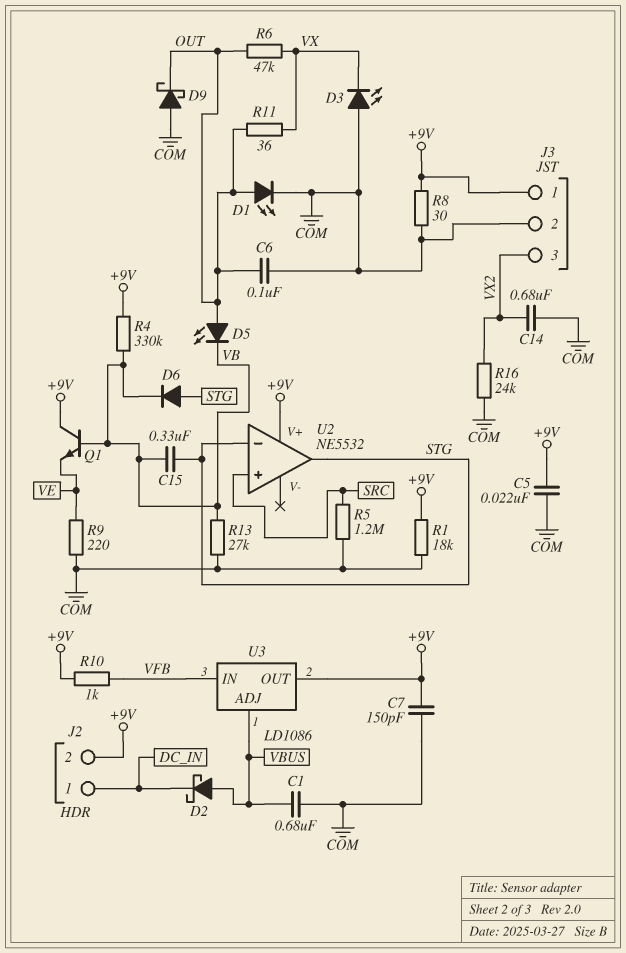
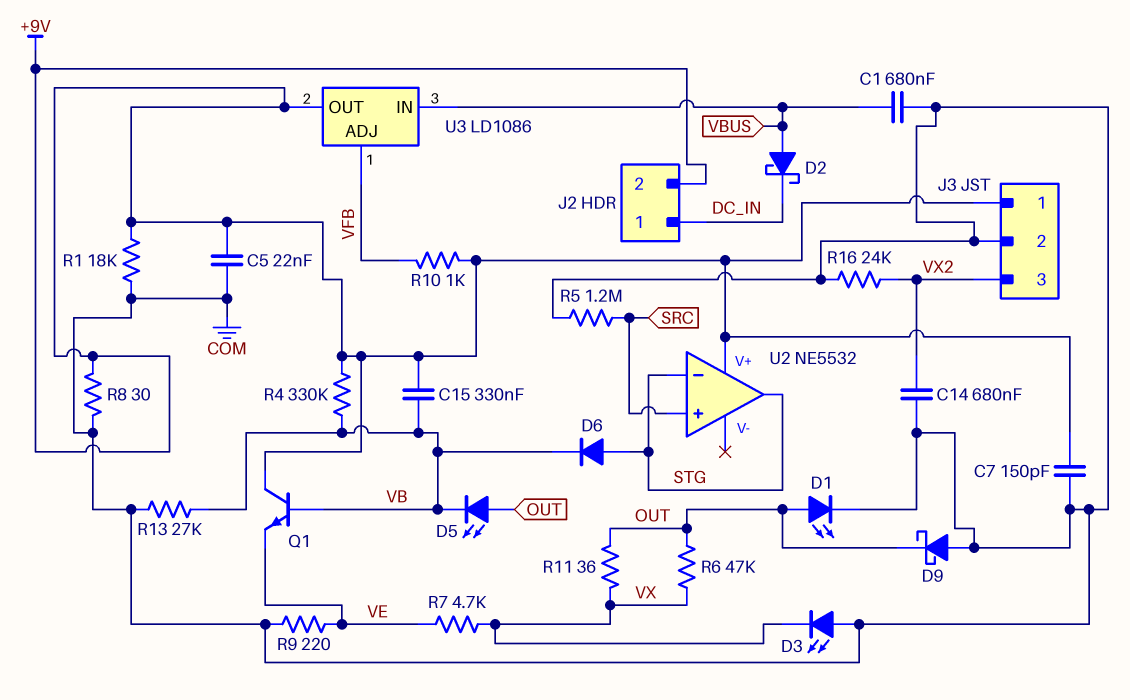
C6: 100nF (COM, OUT) -> none
C15: 330nF (STG, VB) -> 330nF (+9V, VB)
R7: none -> 4.7k (VE, VX)
U3 pin ADJ: VBUS -> VFB
U3 pin IN: VFB -> VBUS

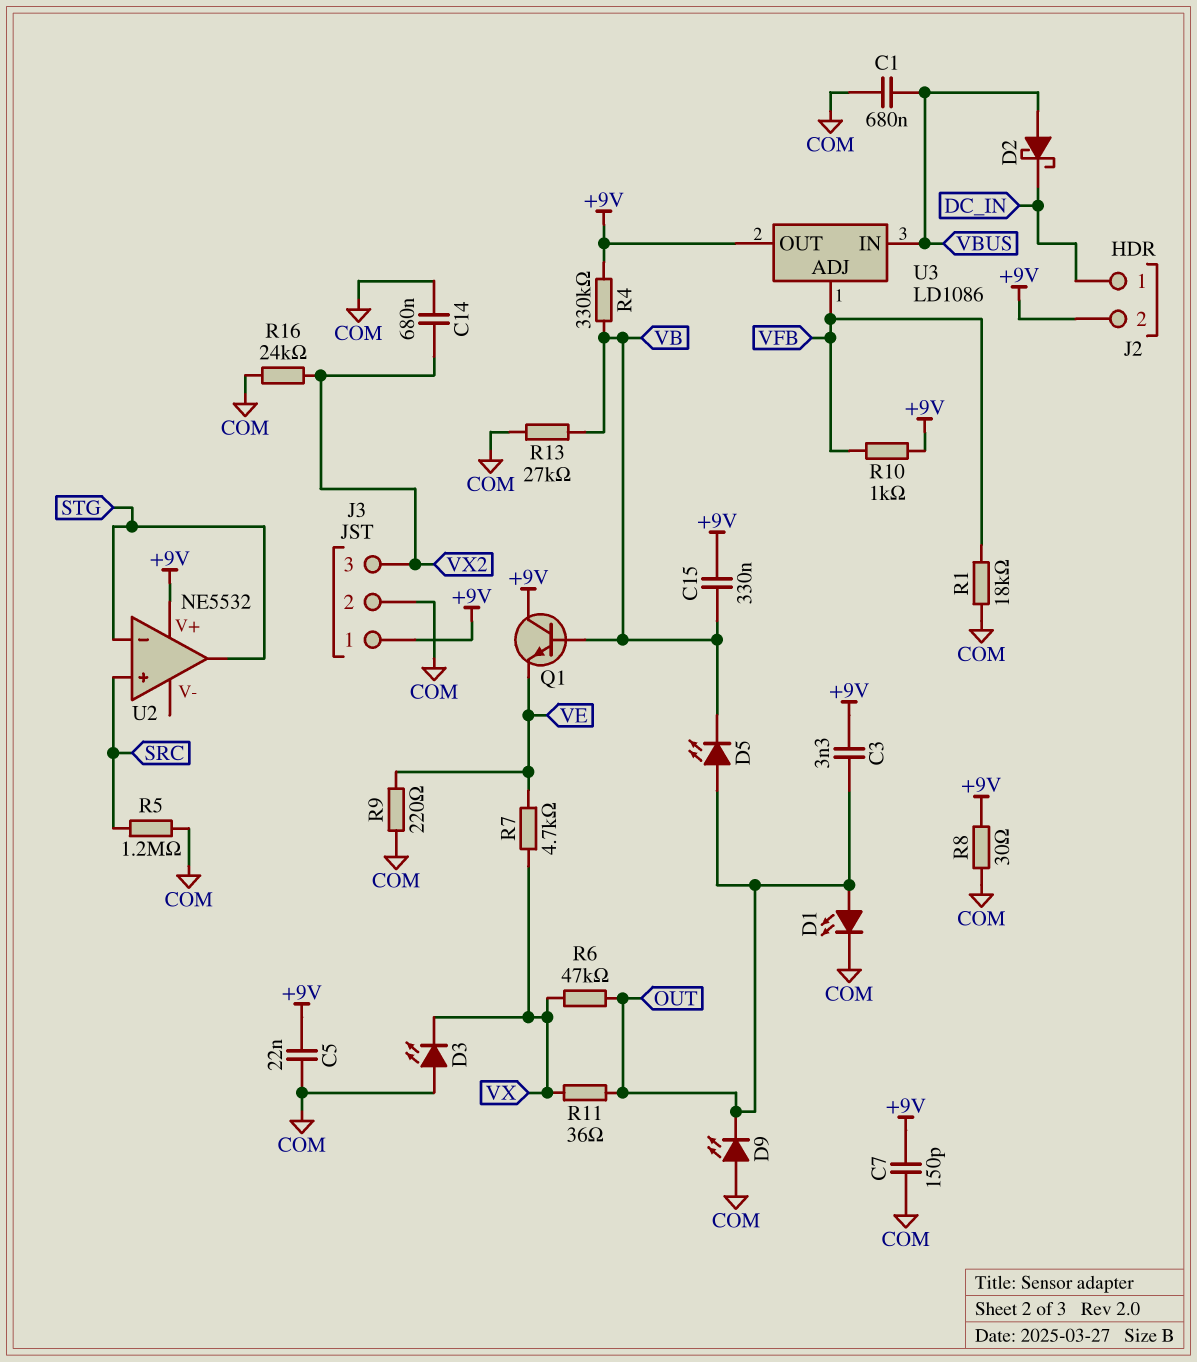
C3: none -> 3.3nF (+9V, OUT)
D6: diode (A STG, K VB) -> none
D9: schottky (A COM, K OUT) -> LED (A COM, K OUT)
R1: 18k (+9V, COM) -> 18k (COM, VFB)

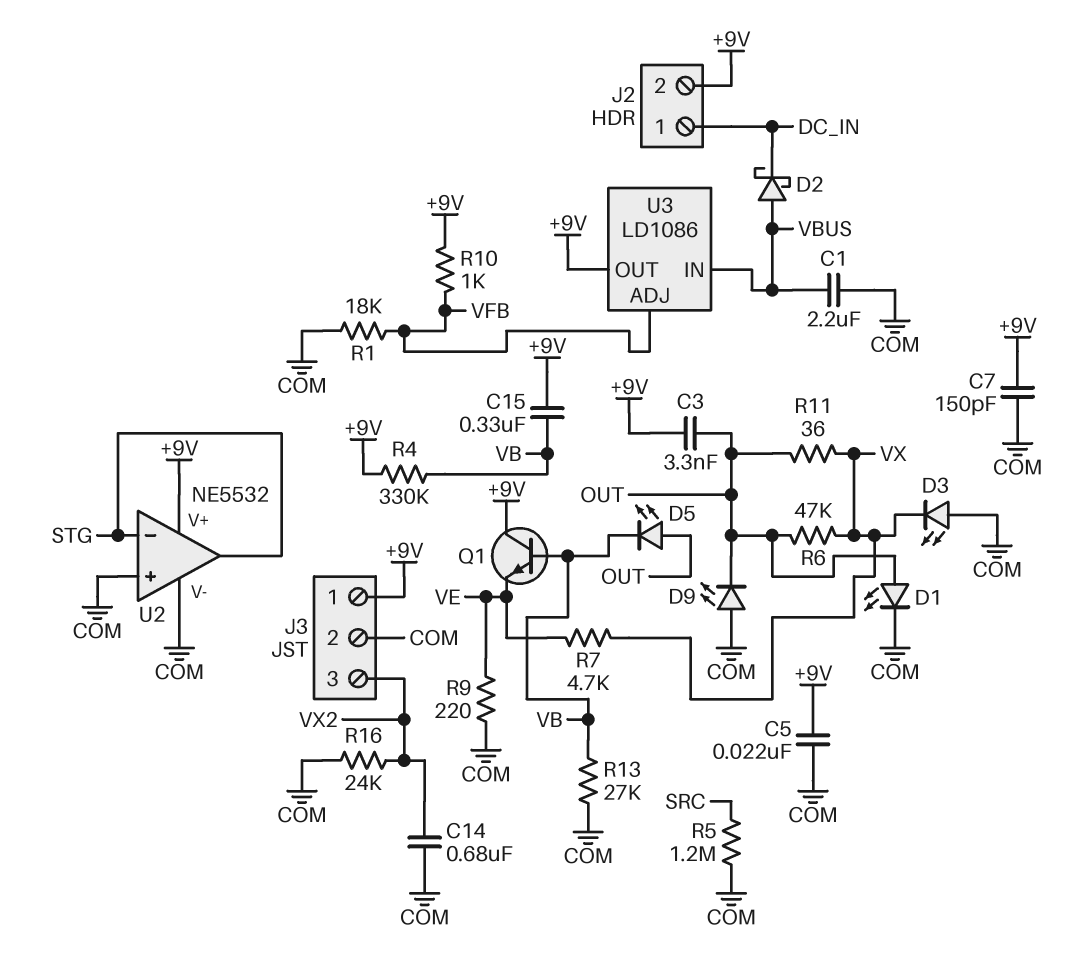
C1: 680nF (COM, VBUS) -> 2.2uF (COM, VBUS)
R8: 30 (+9V, COM) -> none
U2 pin V-: none -> COM
U2 pin in+: SRC -> COM

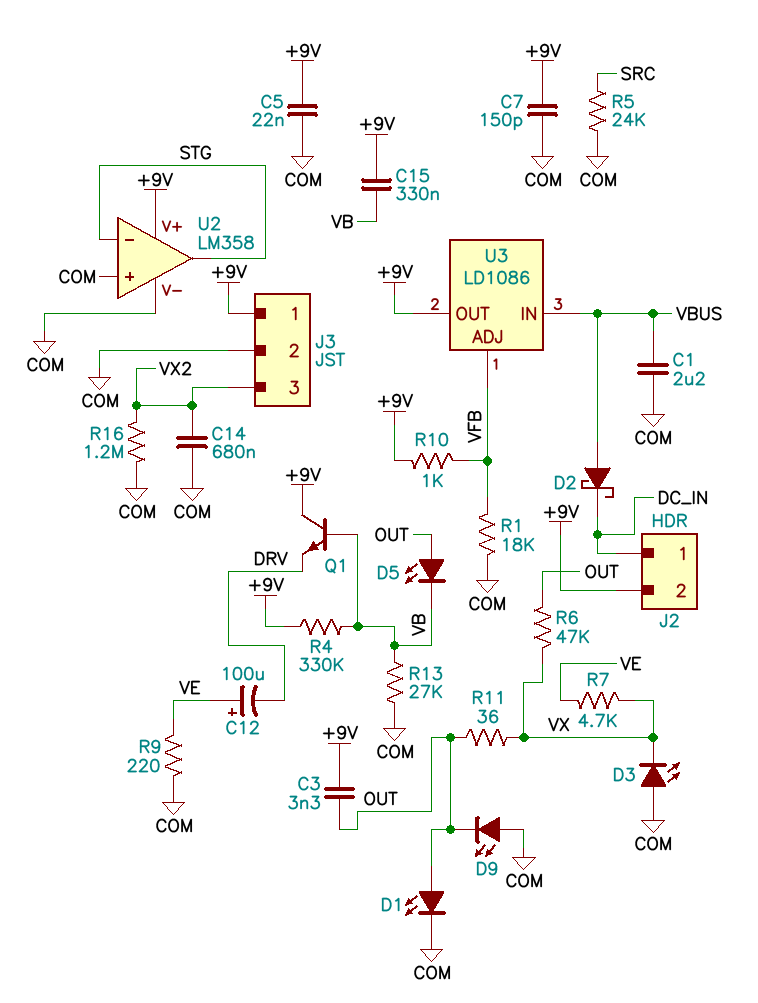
C12: none -> 100uF (plus VE, minus DRV)
Q1: NPN (B VB, C +9V, E VE) -> NPN (B VB, C +9V, E DRV)
R5: 1.2M (COM, SRC) -> 24k (COM, SRC)
R16: 24k (COM, VX2) -> 1.2M (COM, VX2)
U2: NE5532 -> LM358

